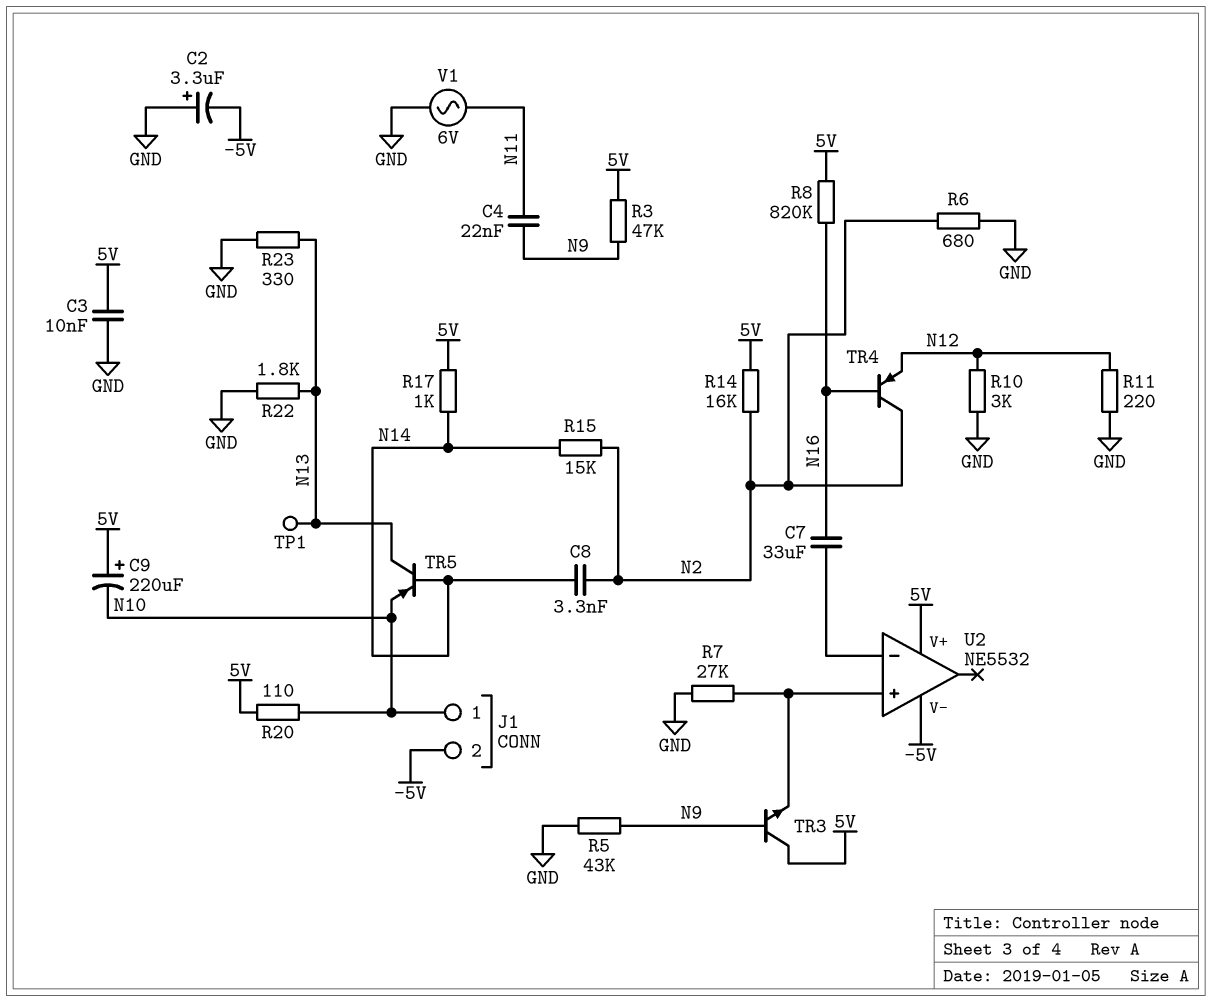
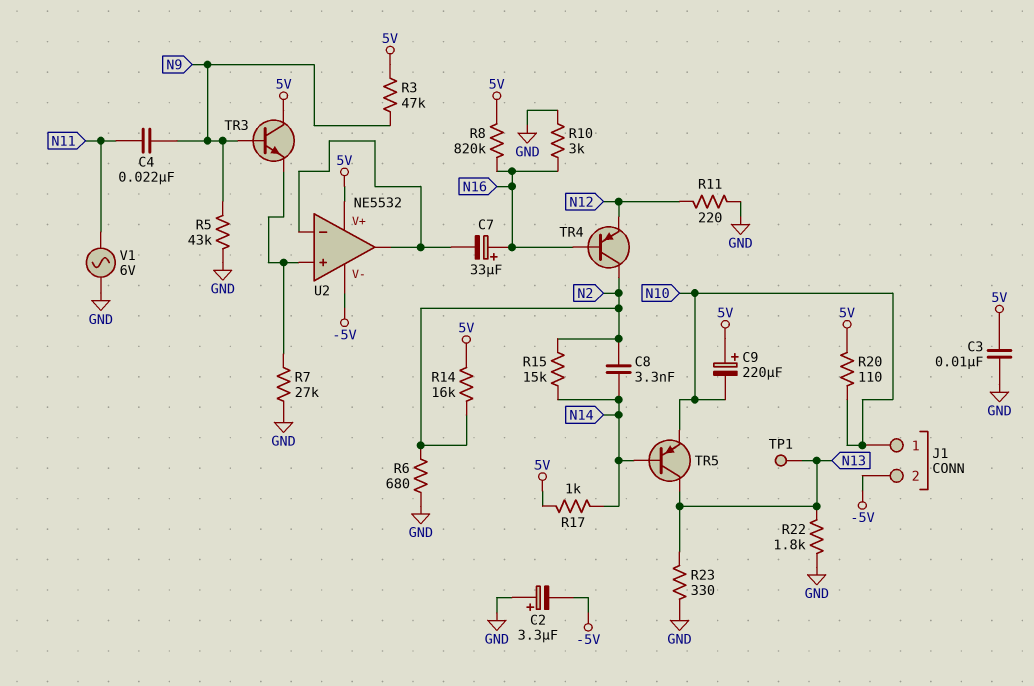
C7: 33uF (N16, U2/in-) -> 33uF (plus N16, minus U2/in-)
R10: 3k (GND, N12) -> 3k (GND, N16)
U2 pin out: none -> U2/in-

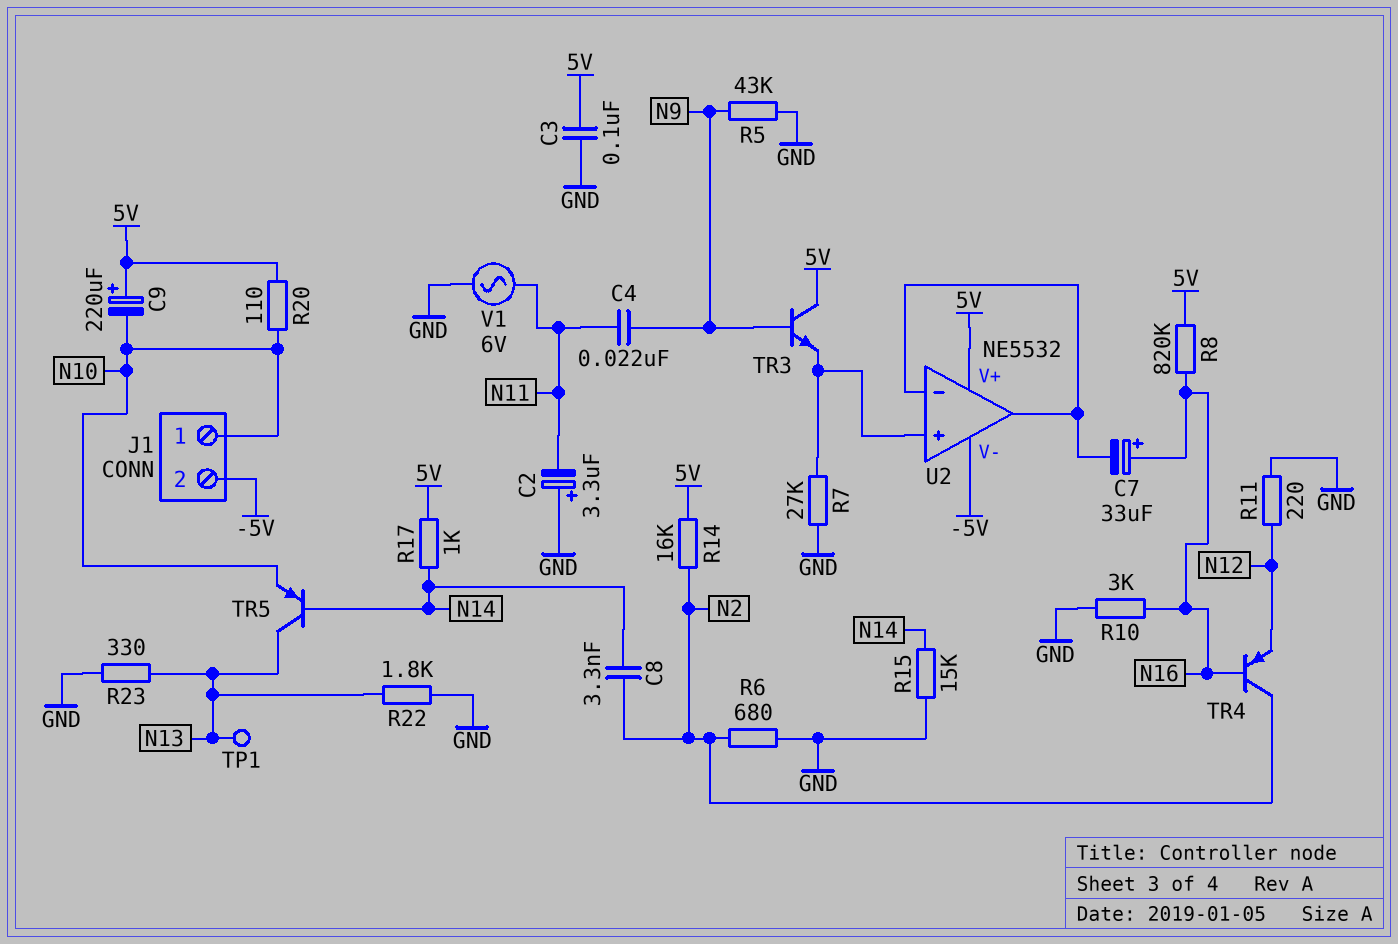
C2: 3.3uF (plus GND, minus -5V) -> 3.3uF (plus GND, minus N11)
C3: 10nF (5V, GND) -> 100nF (5V, GND)
R3: 47k (5V, N9) -> none
R15: 15k (N2, N14) -> 15k (GND, N14)

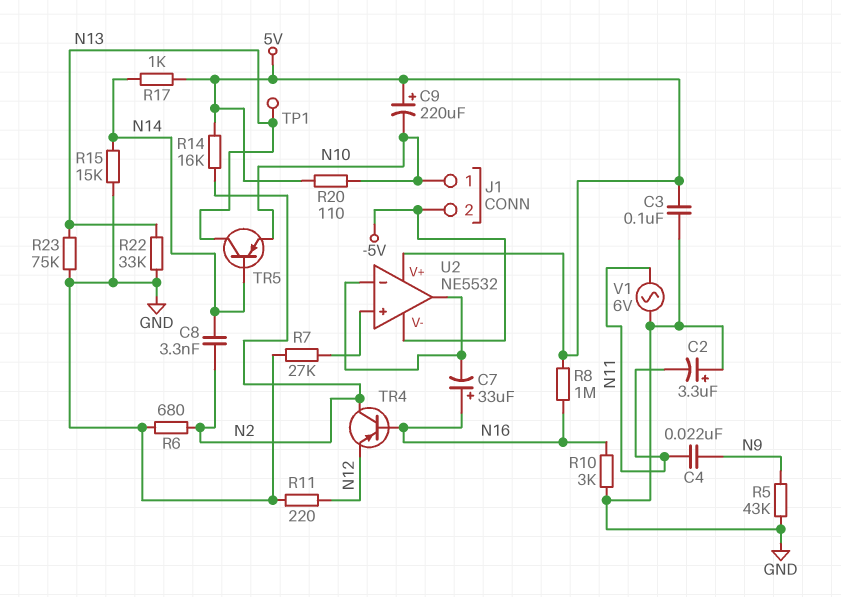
R8: 820k (5V, N16) -> 1M (5V, N16)
R22: 1.8k (GND, N13) -> 33k (GND, N13)
R23: 330 (GND, N13) -> 75k (GND, N13)
TR3: NPN (B N9, C 5V, E U2/in+) -> none

